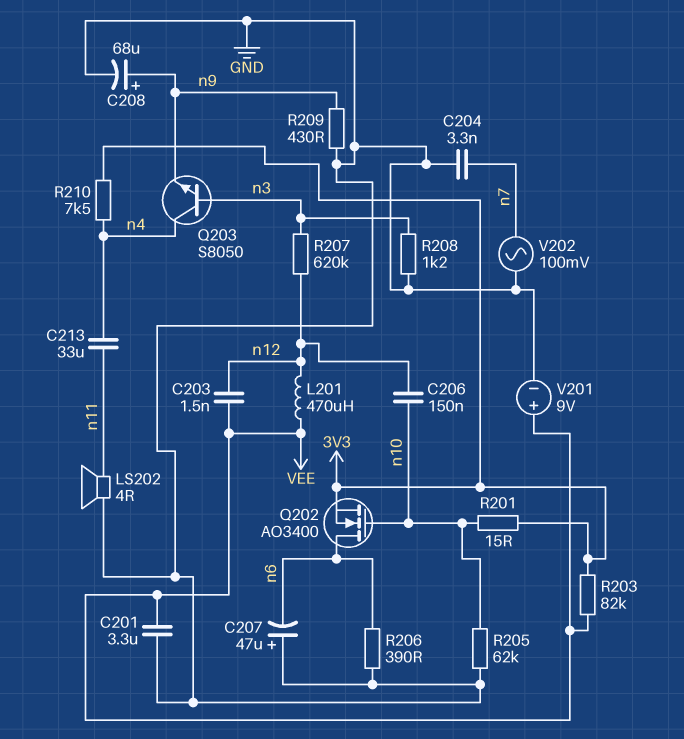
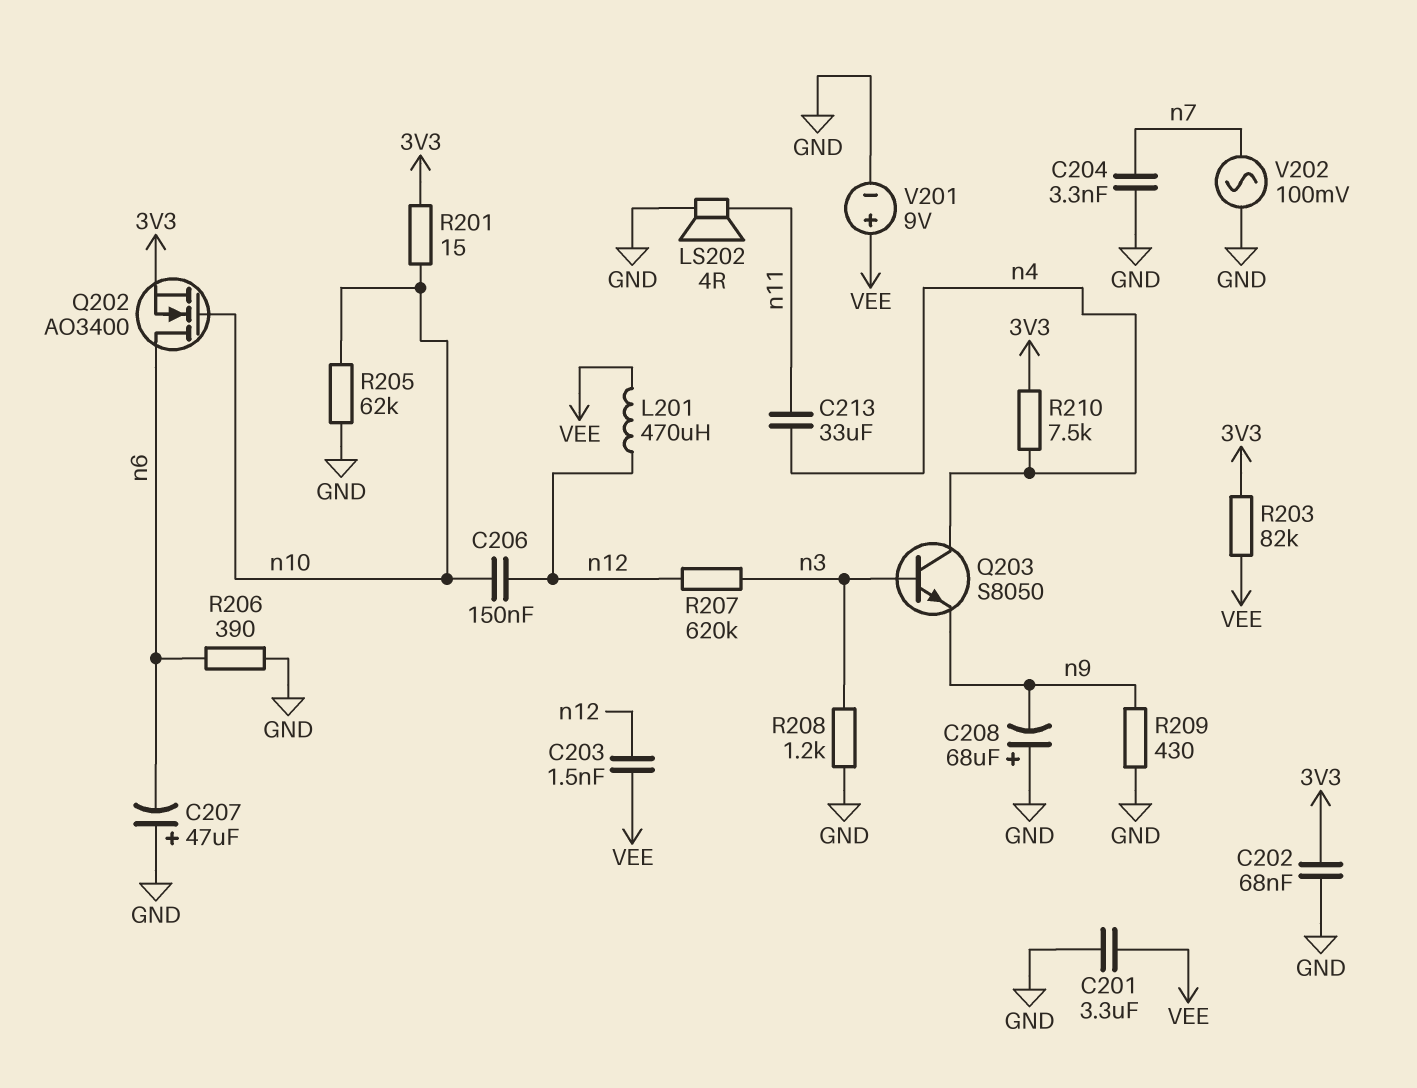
C202: none -> 68nF (3V3, GND)
C208: 68uF (plus n9, minus GND) -> 68uF (plus GND, minus n9)

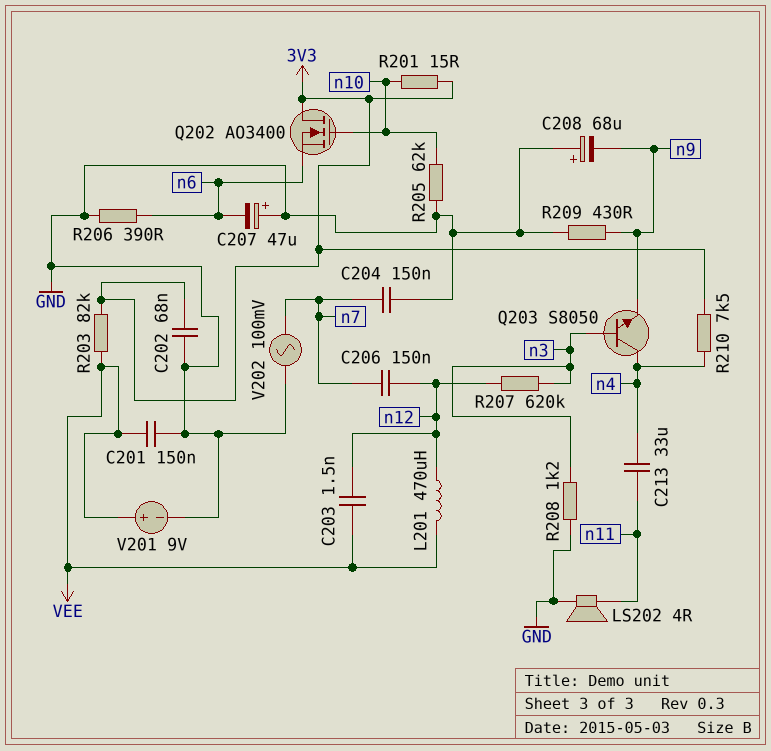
C201: 3.3uF (GND, VEE) -> 150nF (GND, VEE)
C204: 3.3nF (GND, n7) -> 150nF (GND, n7)
C206: 150nF (n10, n12) -> 150nF (n7, n12)
Q202: NMOS AO3400 (G n10, D n6, S 3V3) -> NMOS AO3400 (G n10, D 3V3, S n6)

